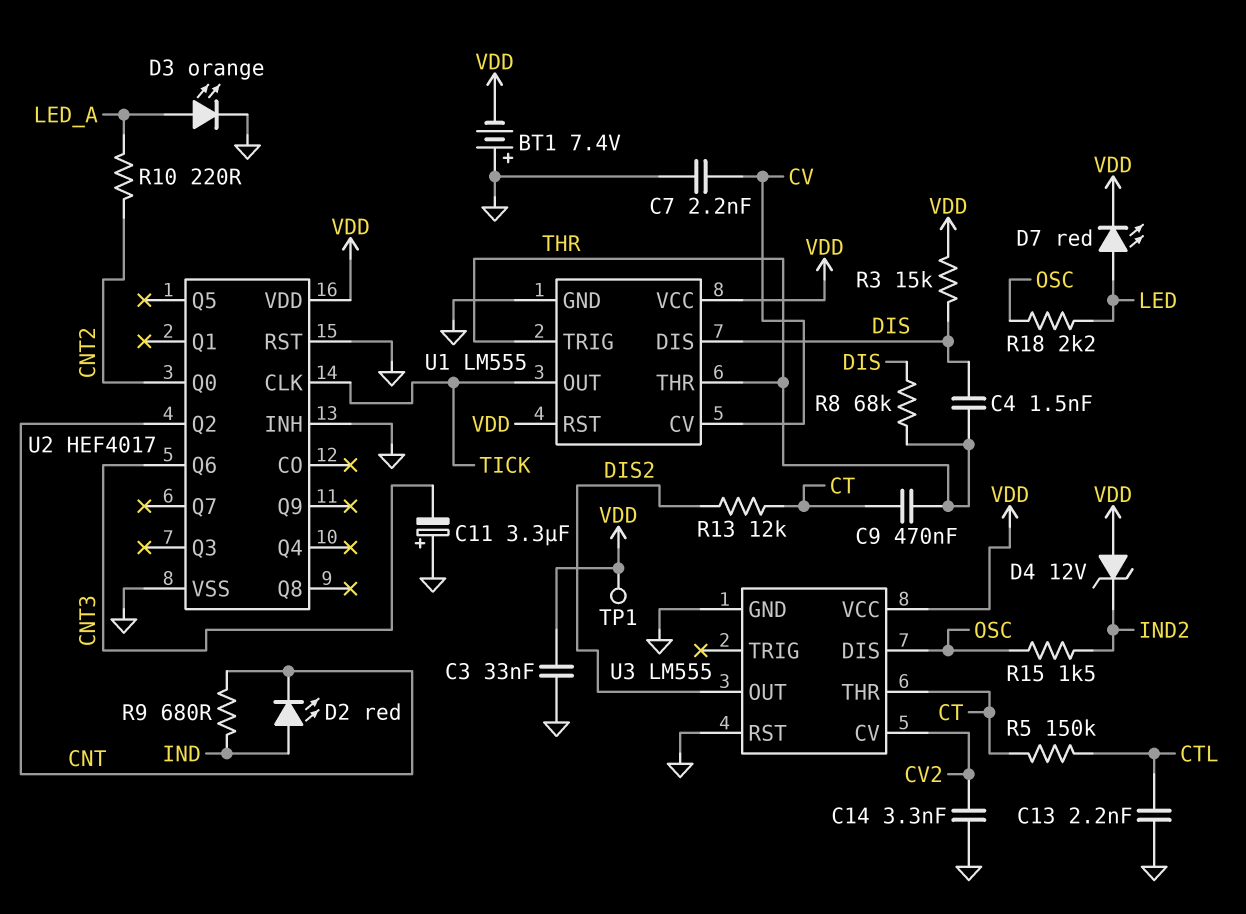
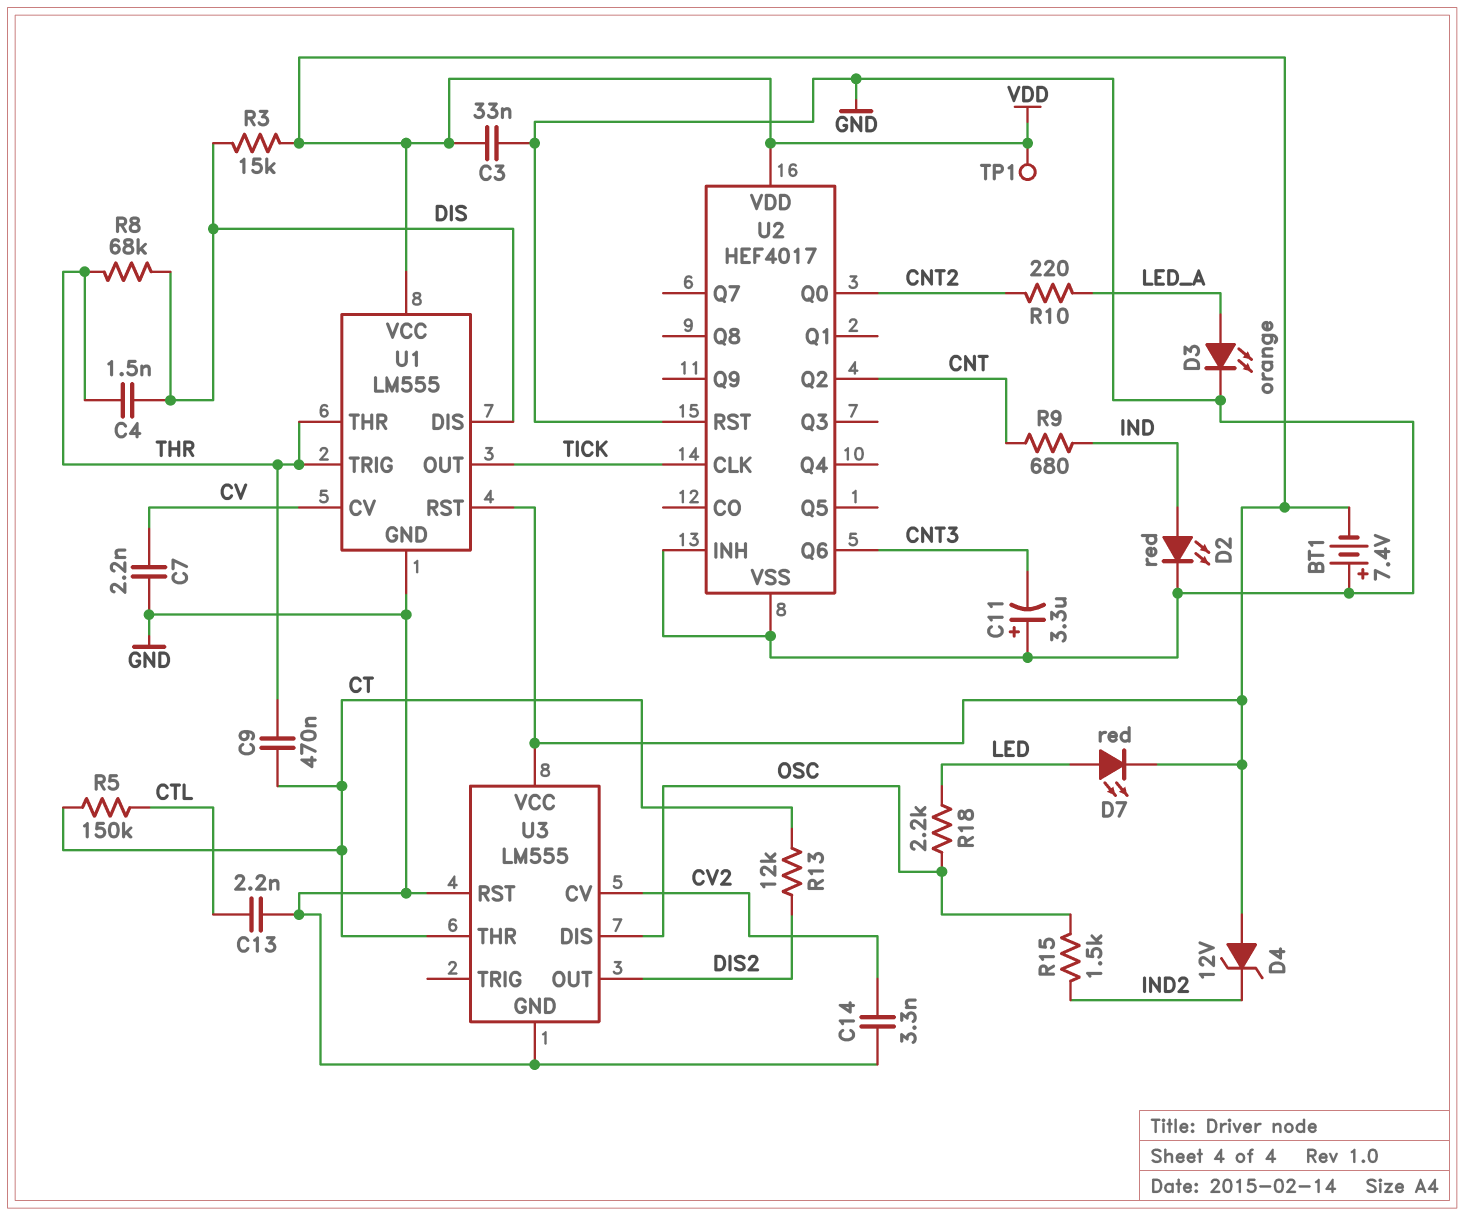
D2: LED red (A IND, K CNT) -> LED red (A IND, K GND)

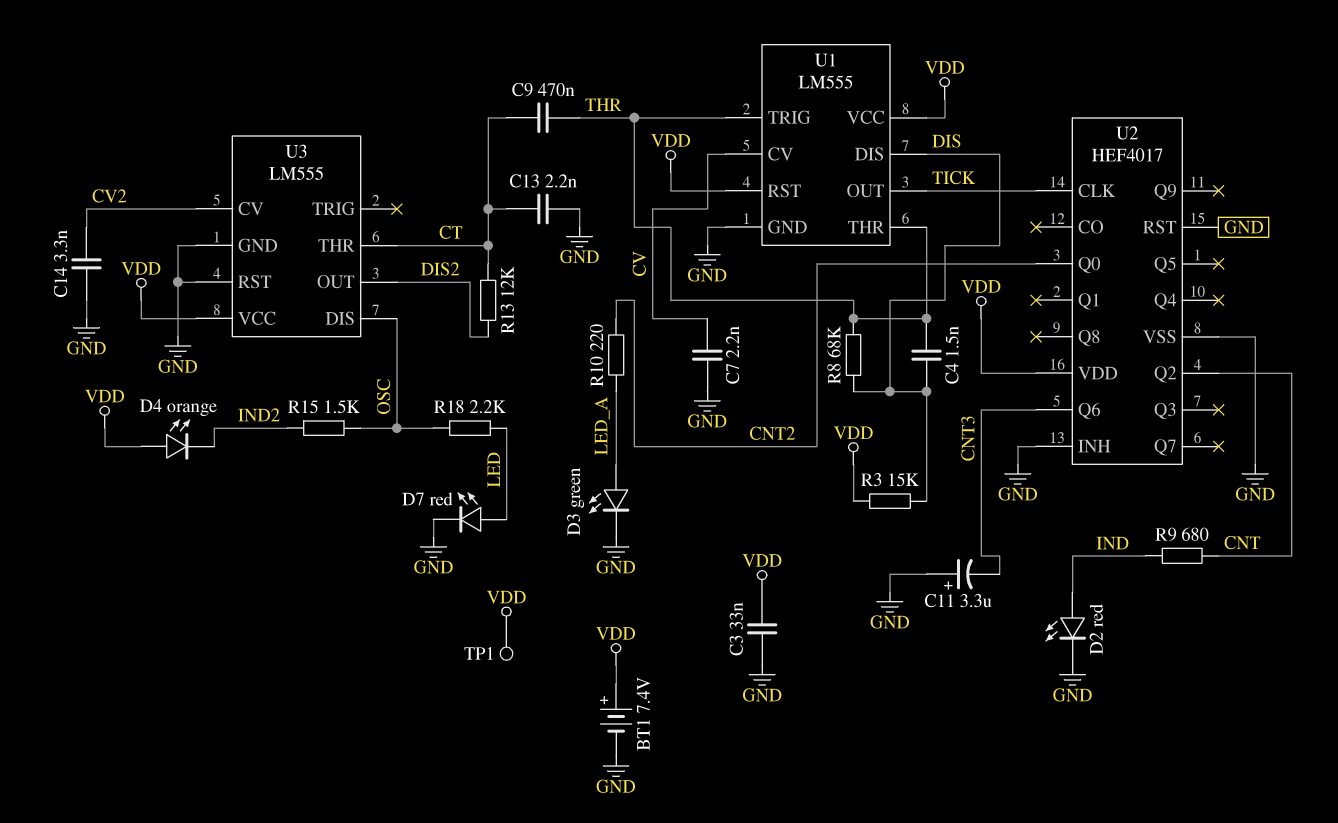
BT1: 7.4V (plus GND, minus VDD) -> 7.4V (plus VDD, minus GND)
C13: 2.2nF (CTL, GND) -> 2.2nF (CT, GND)
D3: LED orange (A LED_A, K GND) -> LED green (A LED_A, K GND)
D4: zener 12V (A VDD, K IND2) -> LED orange (A VDD, K IND2)
D7: LED red (A LED, K VDD) -> LED red (A LED, K GND)
R5: 150k (CT, CTL) -> none

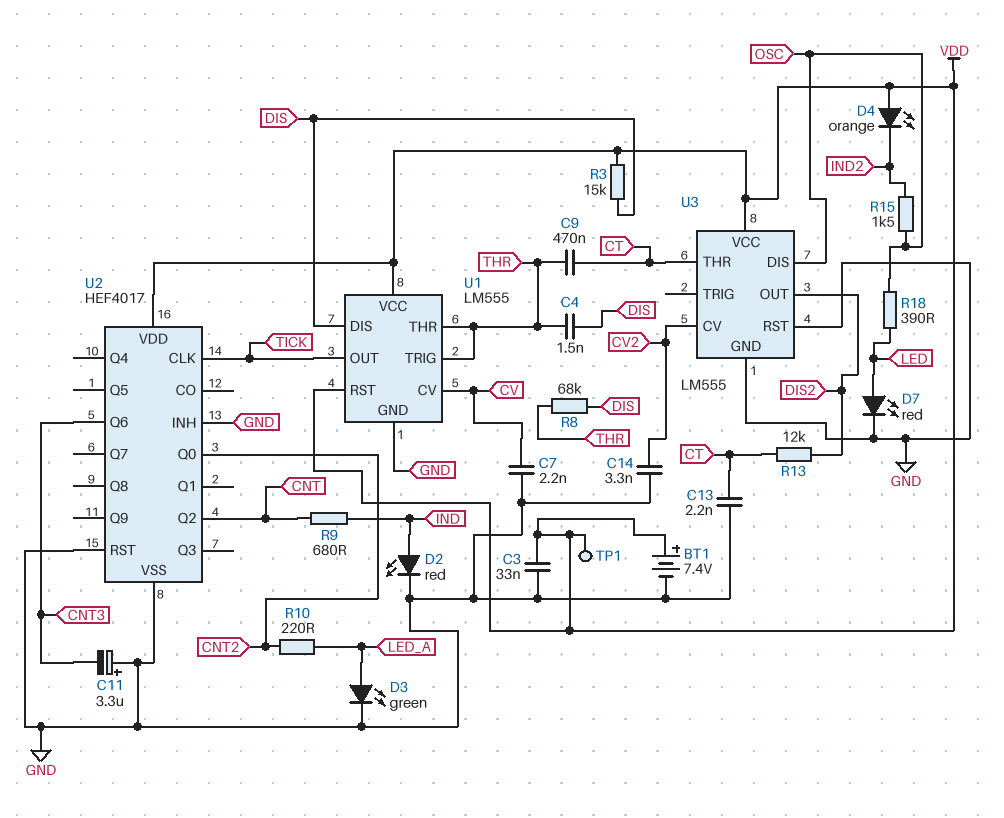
R18: 2.2k (LED, OSC) -> 390 (LED, OSC)

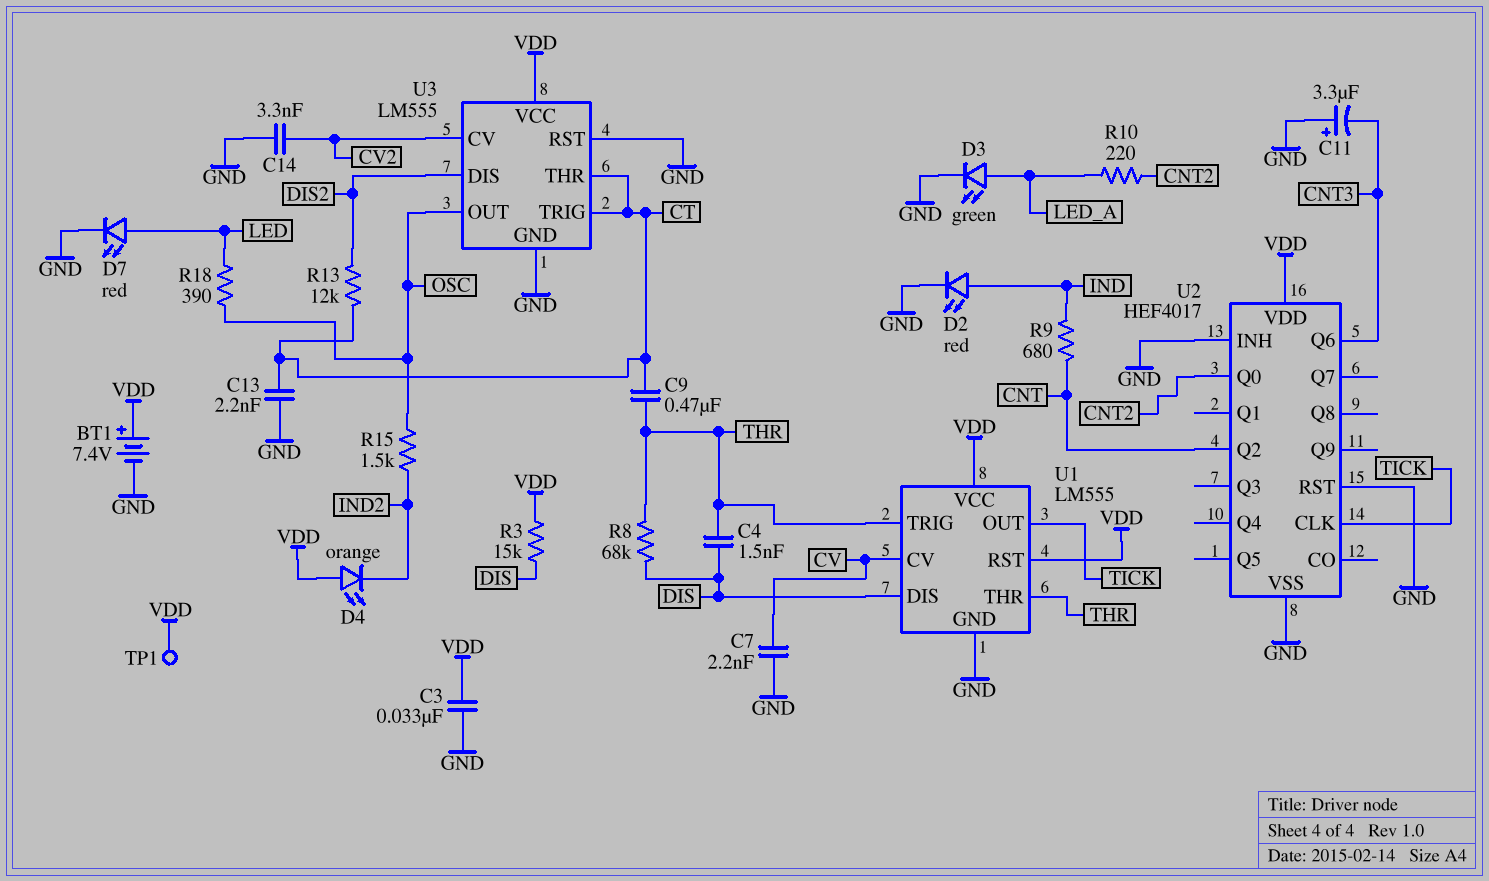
U3 pin DIS: OSC -> DIS2
U3 pin OUT: DIS2 -> OSC
U3 pin TRIG: none -> CT

